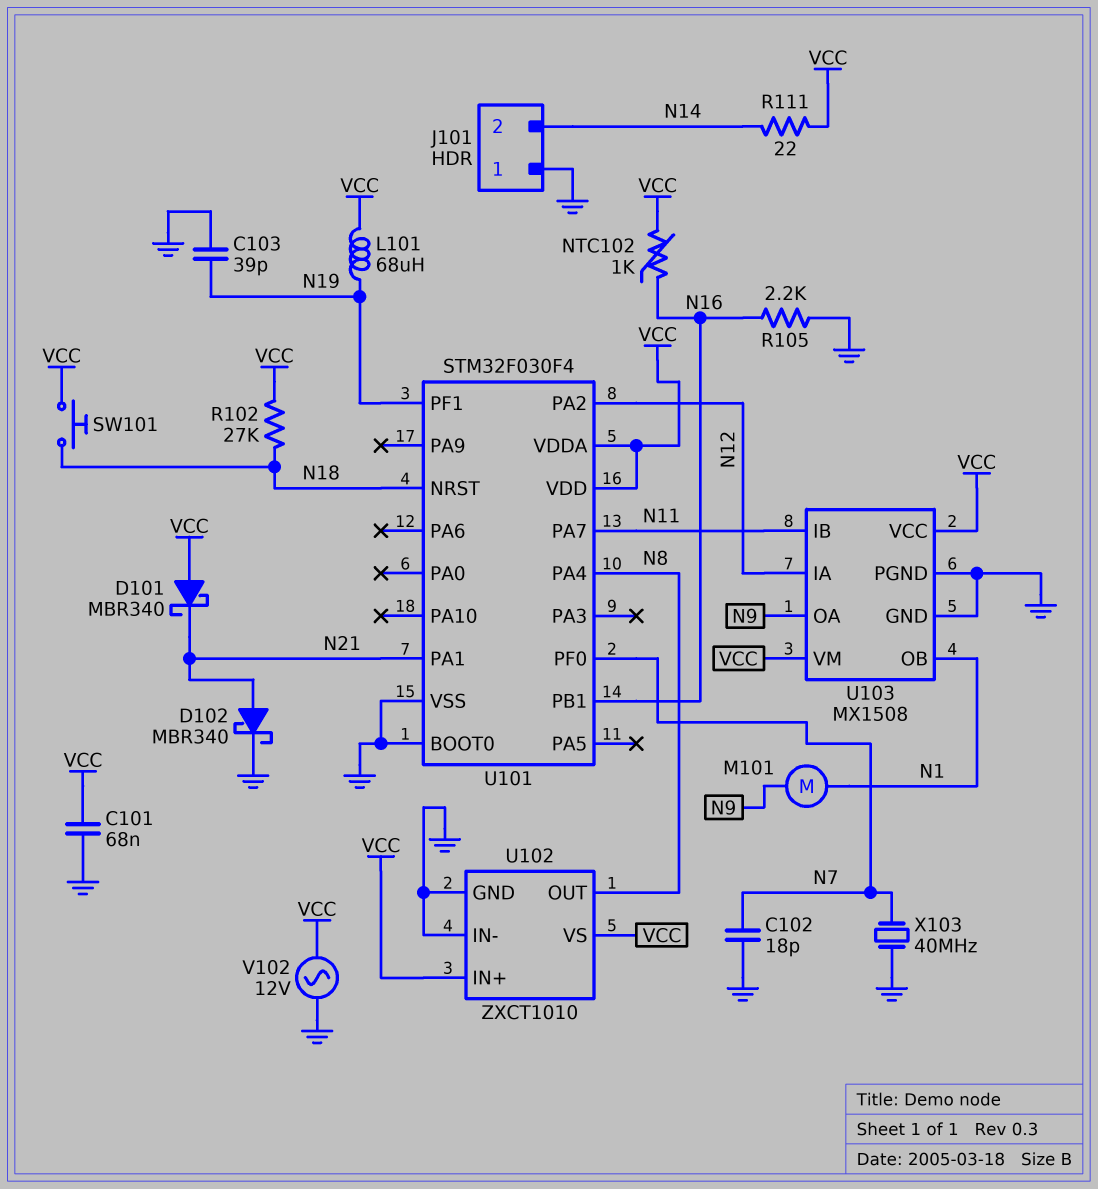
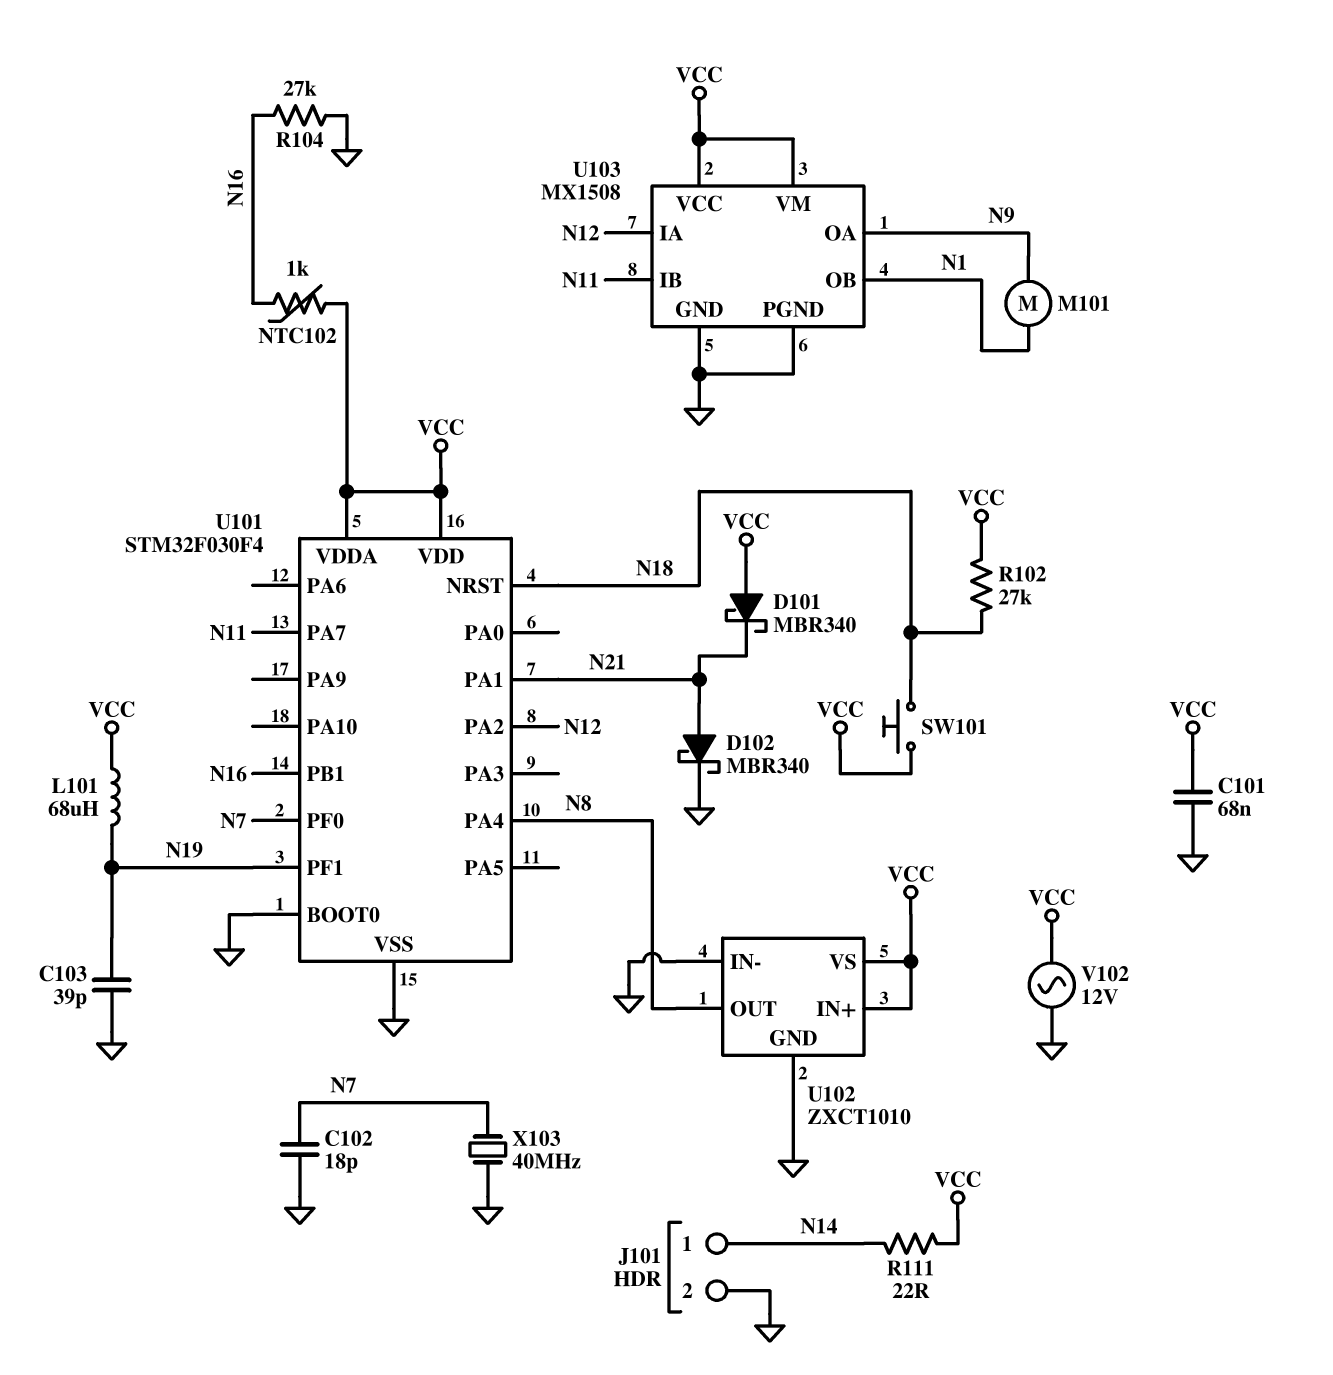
J101 pin 1: GND -> N14
J101 pin 2: N14 -> GND
R104: none -> 27k (GND, N16)
R105: 2.2k (GND, N16) -> none

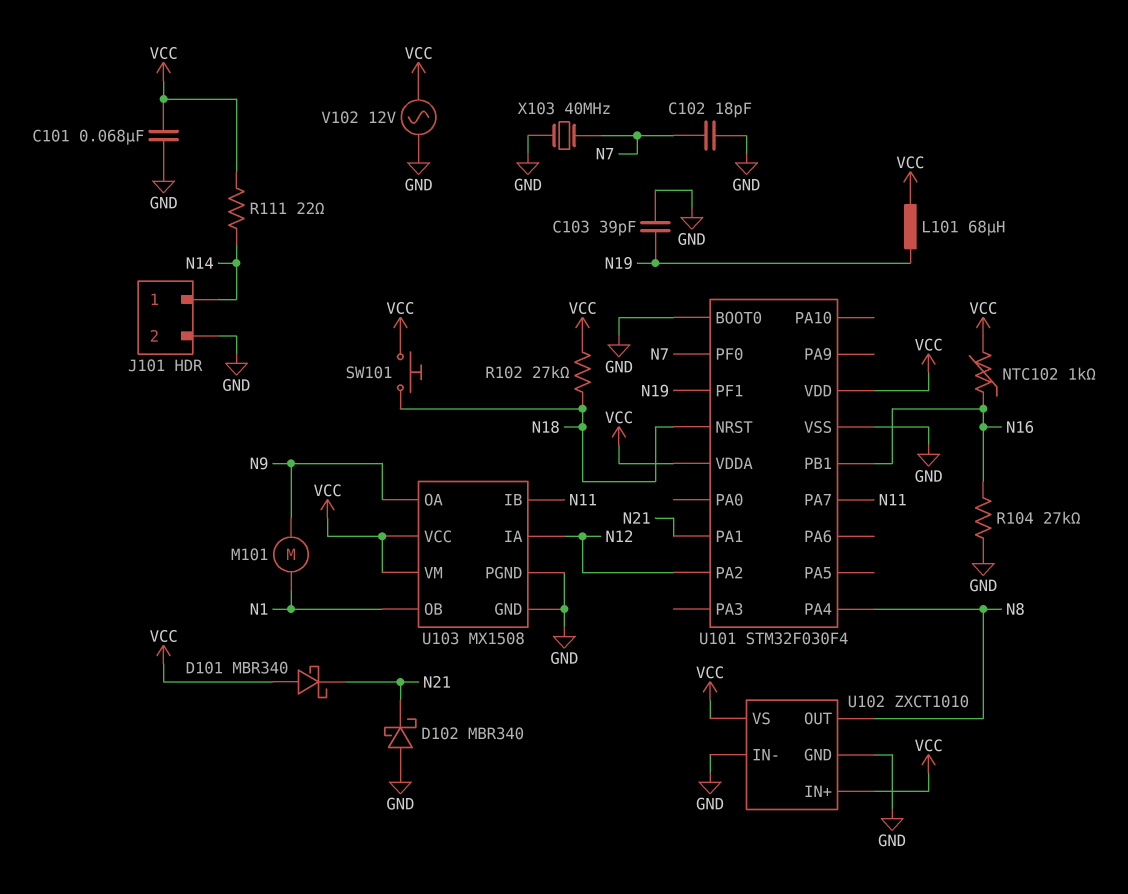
D102: schottky MBR340 (A N21, K GND) -> schottky MBR340 (A GND, K N21)

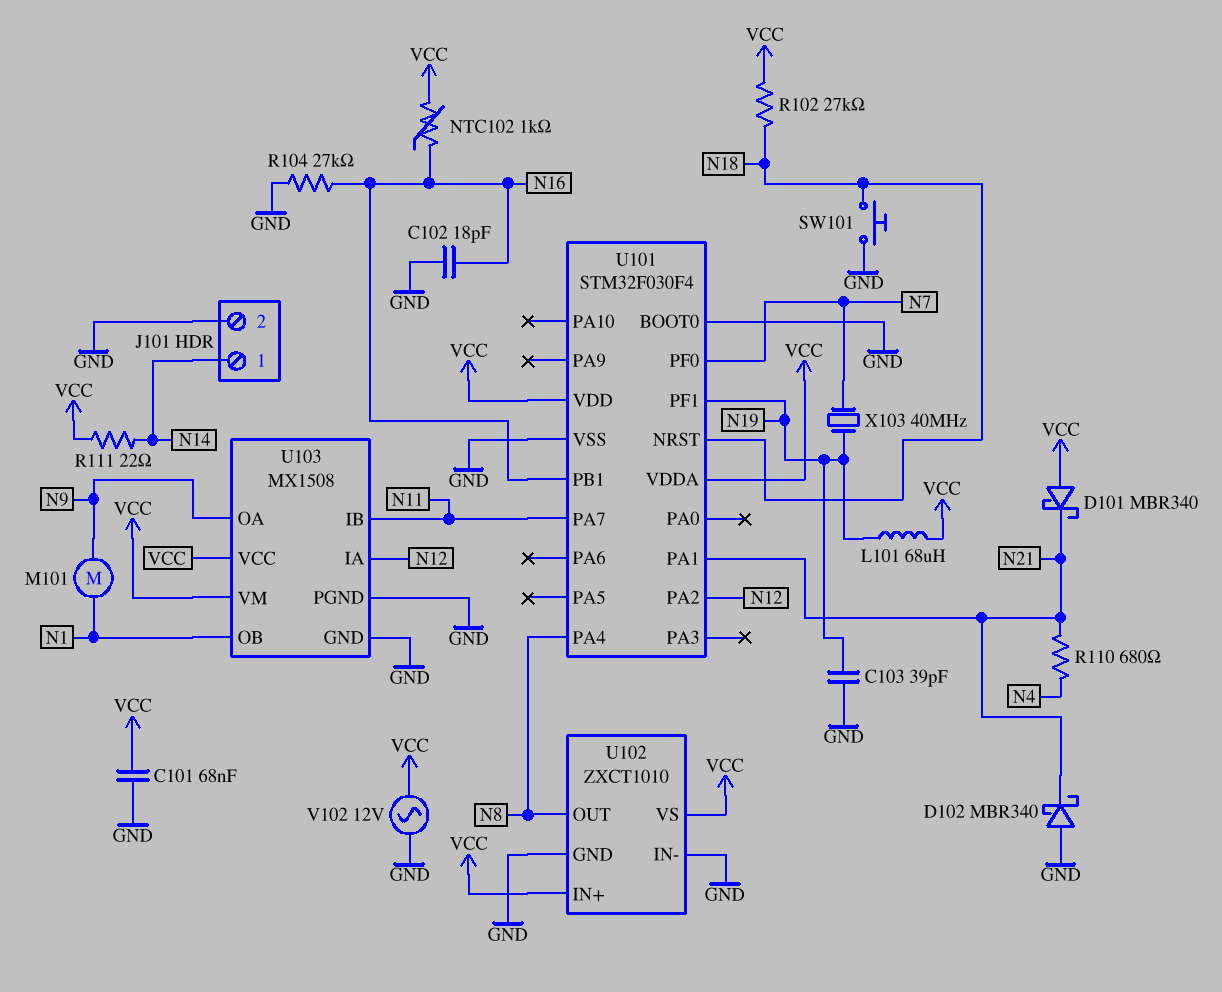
C102: 18pF (GND, N7) -> 18pF (GND, N16)
R110: none -> 680 (N4, N21)
SW101: button (N18, VCC) -> button (GND, N18)
X103: 40MHz (GND, N7) -> 40MHz (N7, N19)

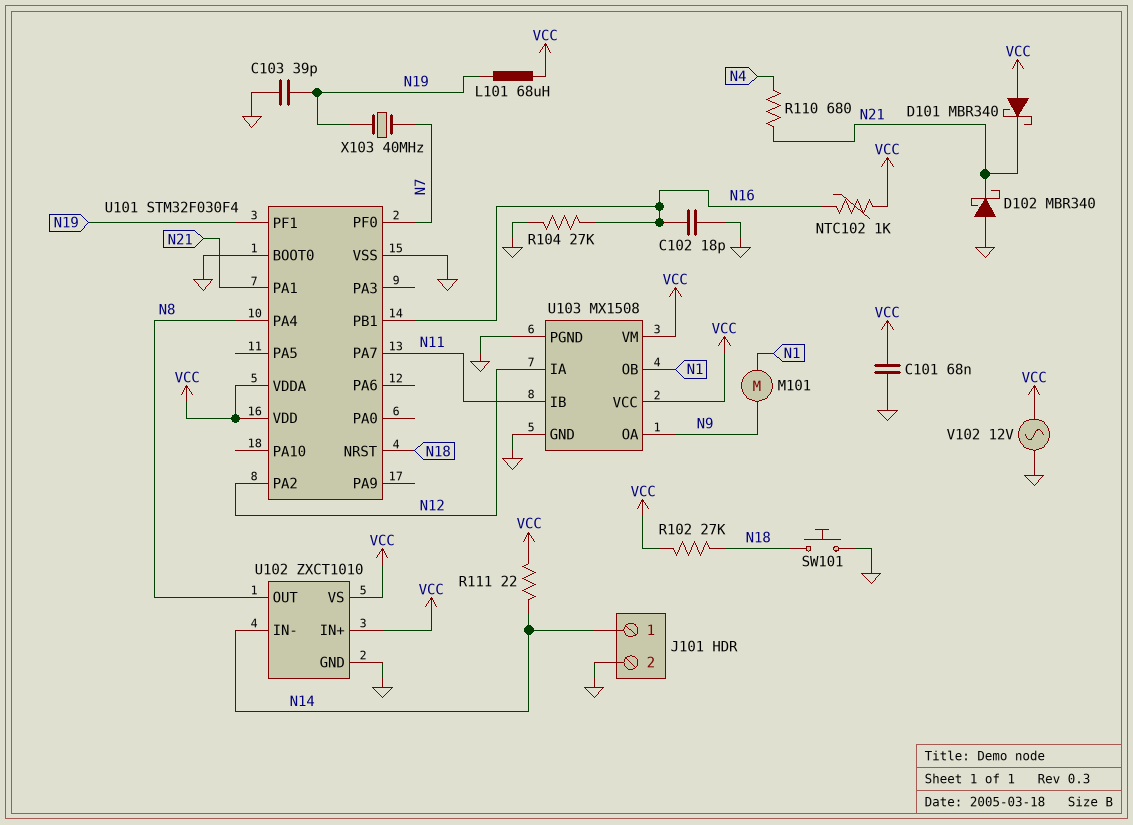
U102 pin IN-: GND -> N14

